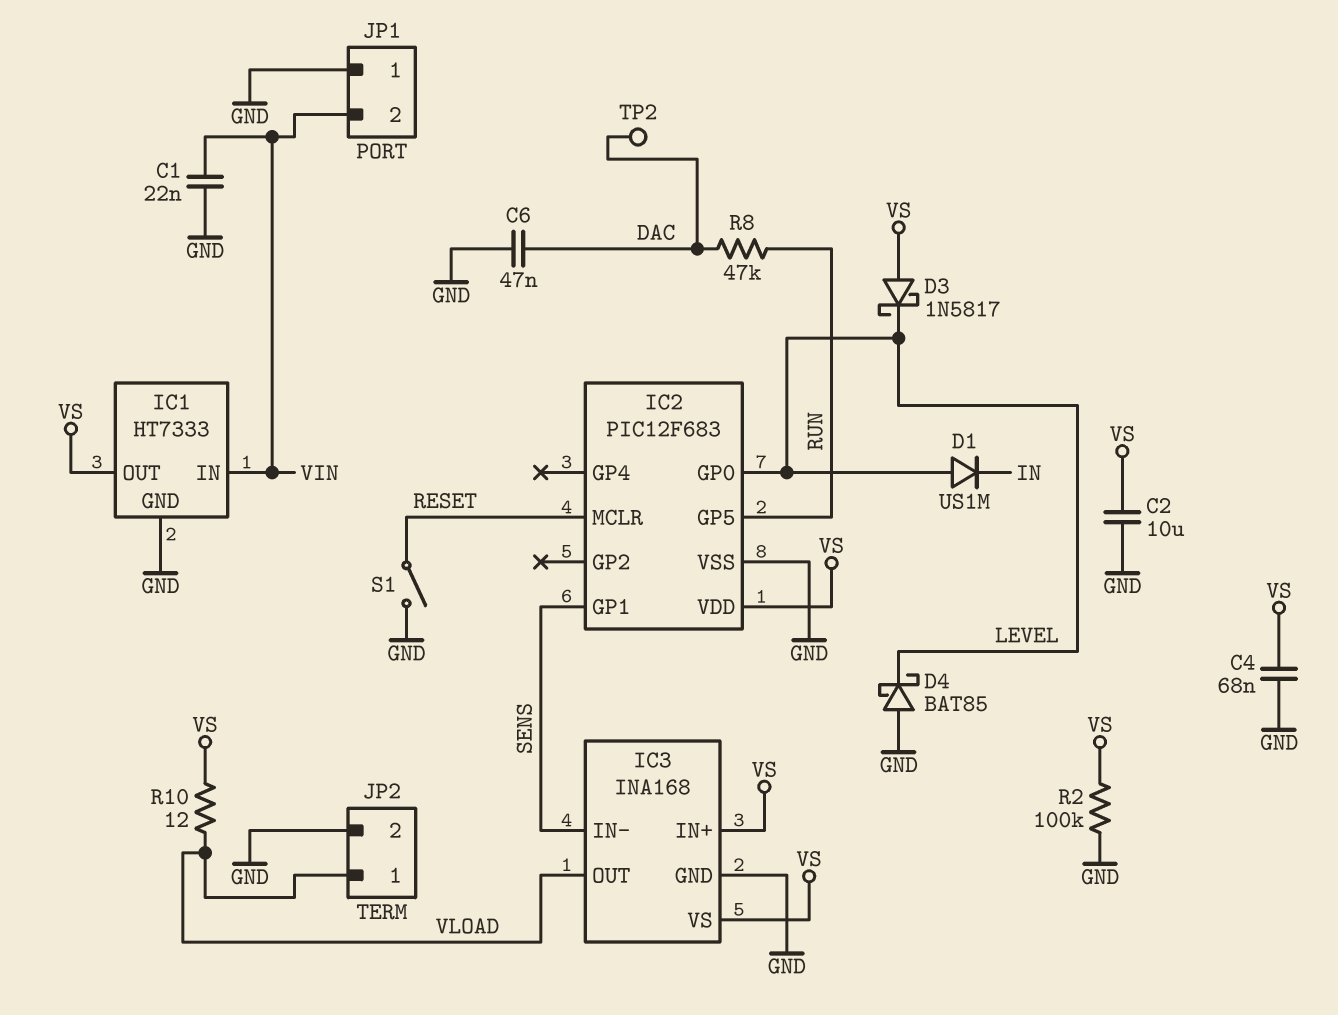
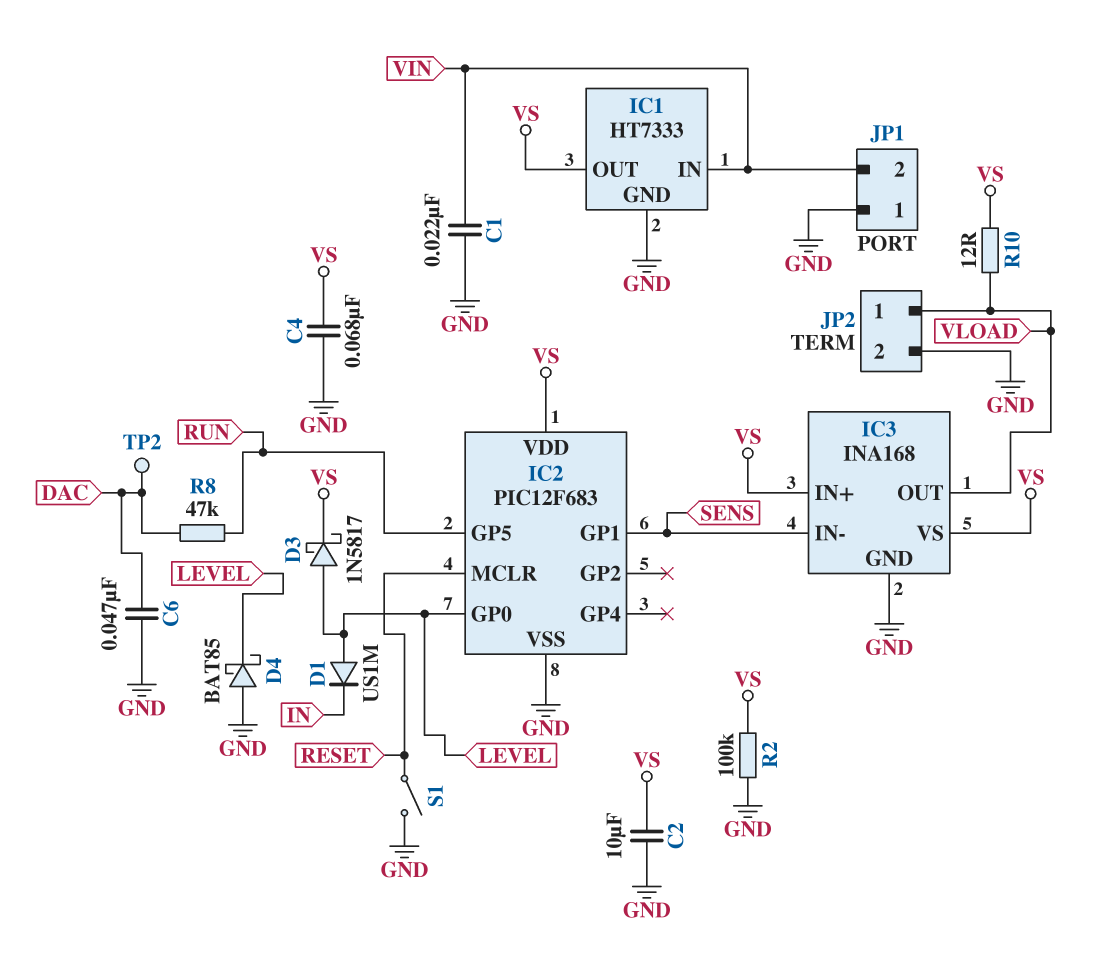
D3: schottky 1N5817 (A VS, K LEVEL) -> schottky 1N5817 (A LEVEL, K VS)

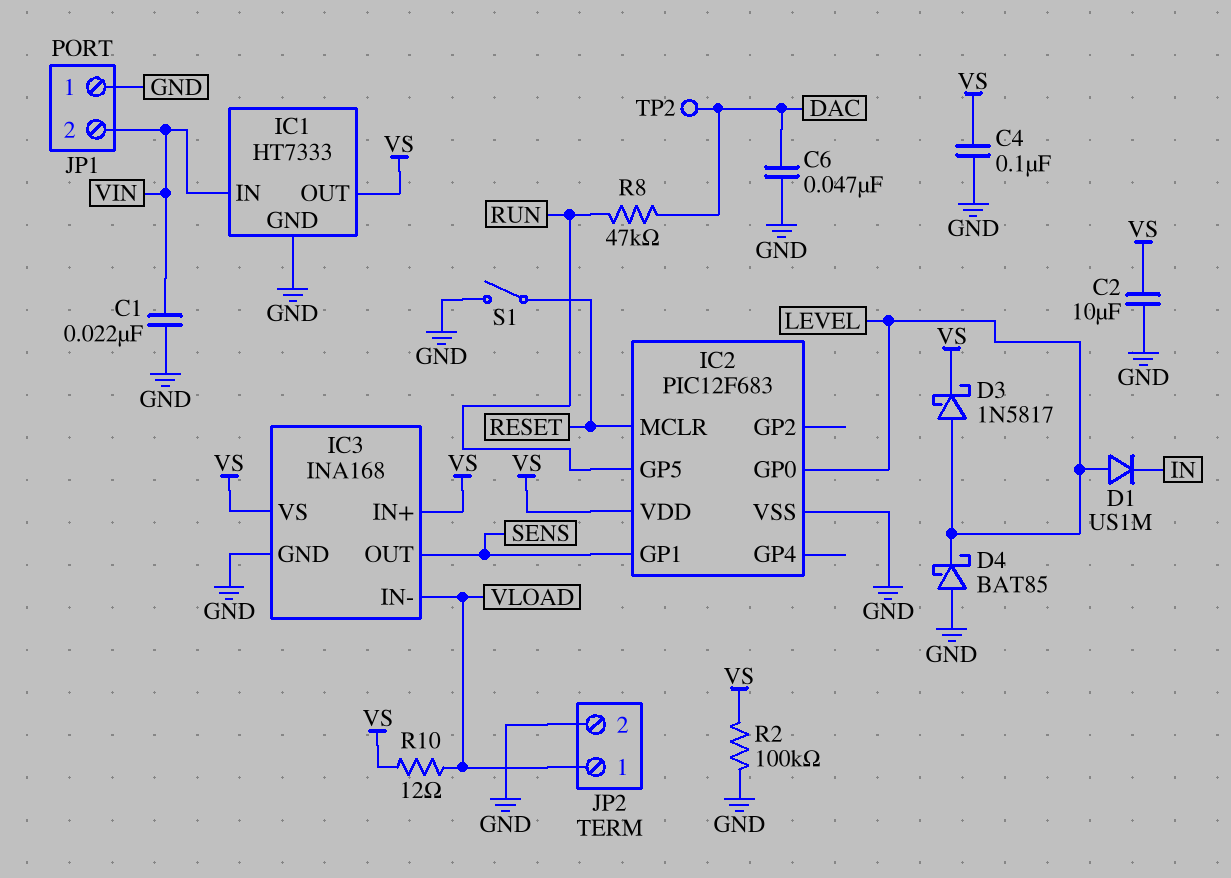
C4: 68nF (GND, VS) -> 100nF (GND, VS)
IC3 pin IN-: SENS -> VLOAD
IC3 pin OUT: VLOAD -> SENS

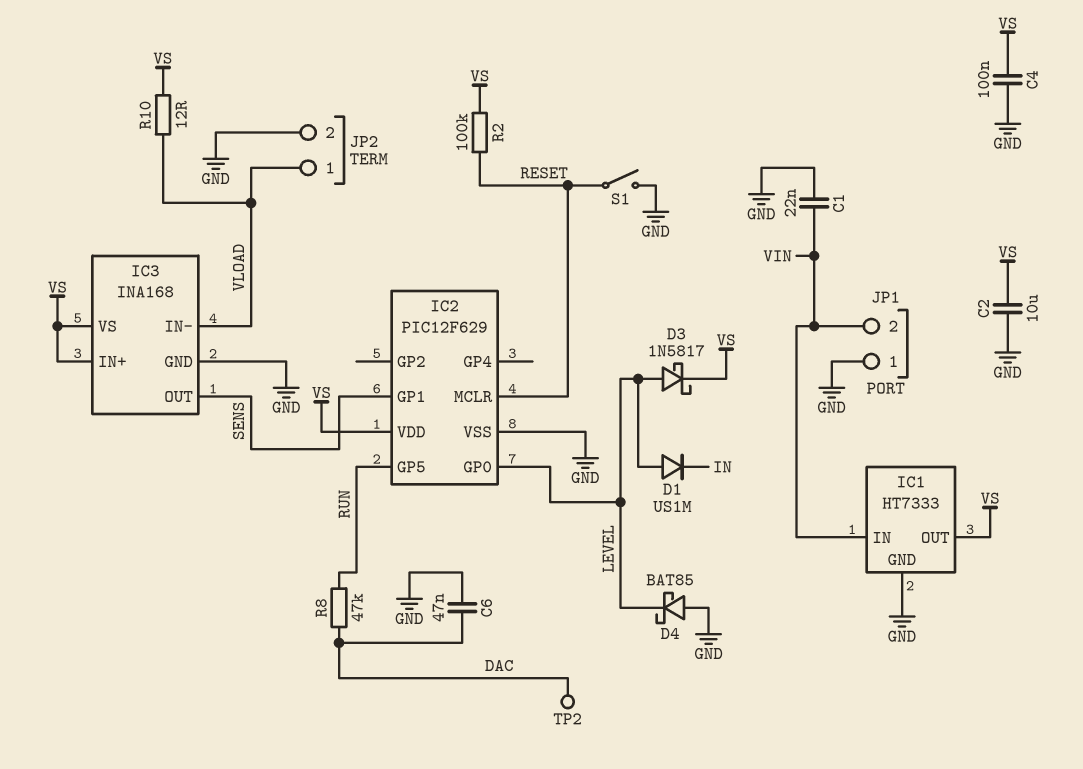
IC2: PIC12F683 -> PIC12F629
R2: 100k (GND, VS) -> 100k (RESET, VS)

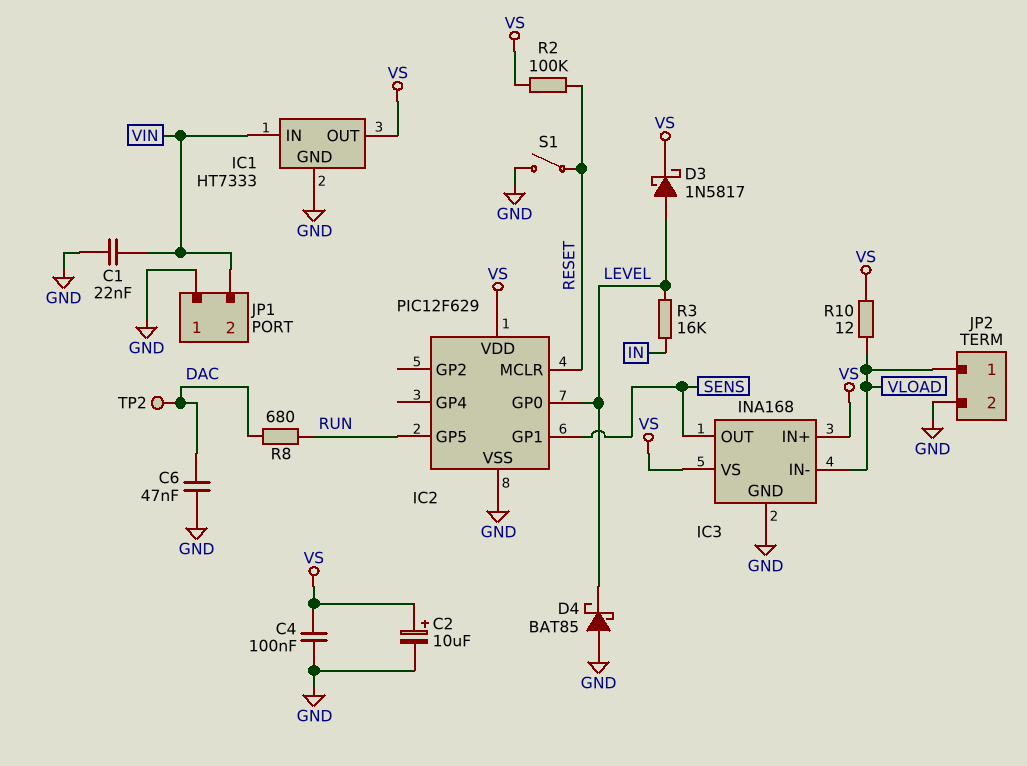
C2: 10uF (GND, VS) -> 10uF (plus VS, minus GND)
D1: diode US1M (A LEVEL, K IN) -> none
R3: none -> 16k (IN, LEVEL)
R8: 47k (DAC, RUN) -> 680 (DAC, RUN)

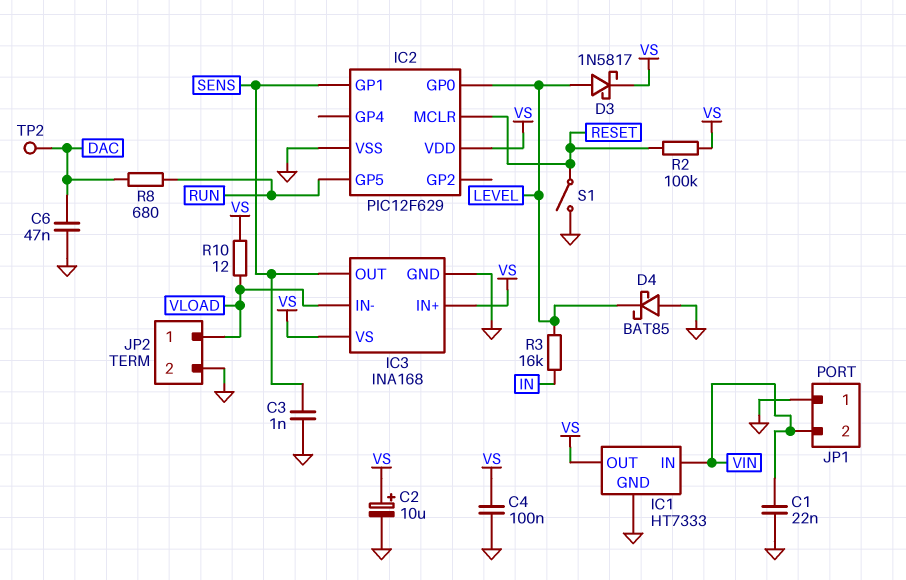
C3: none -> 1nF (GND, SENS)

